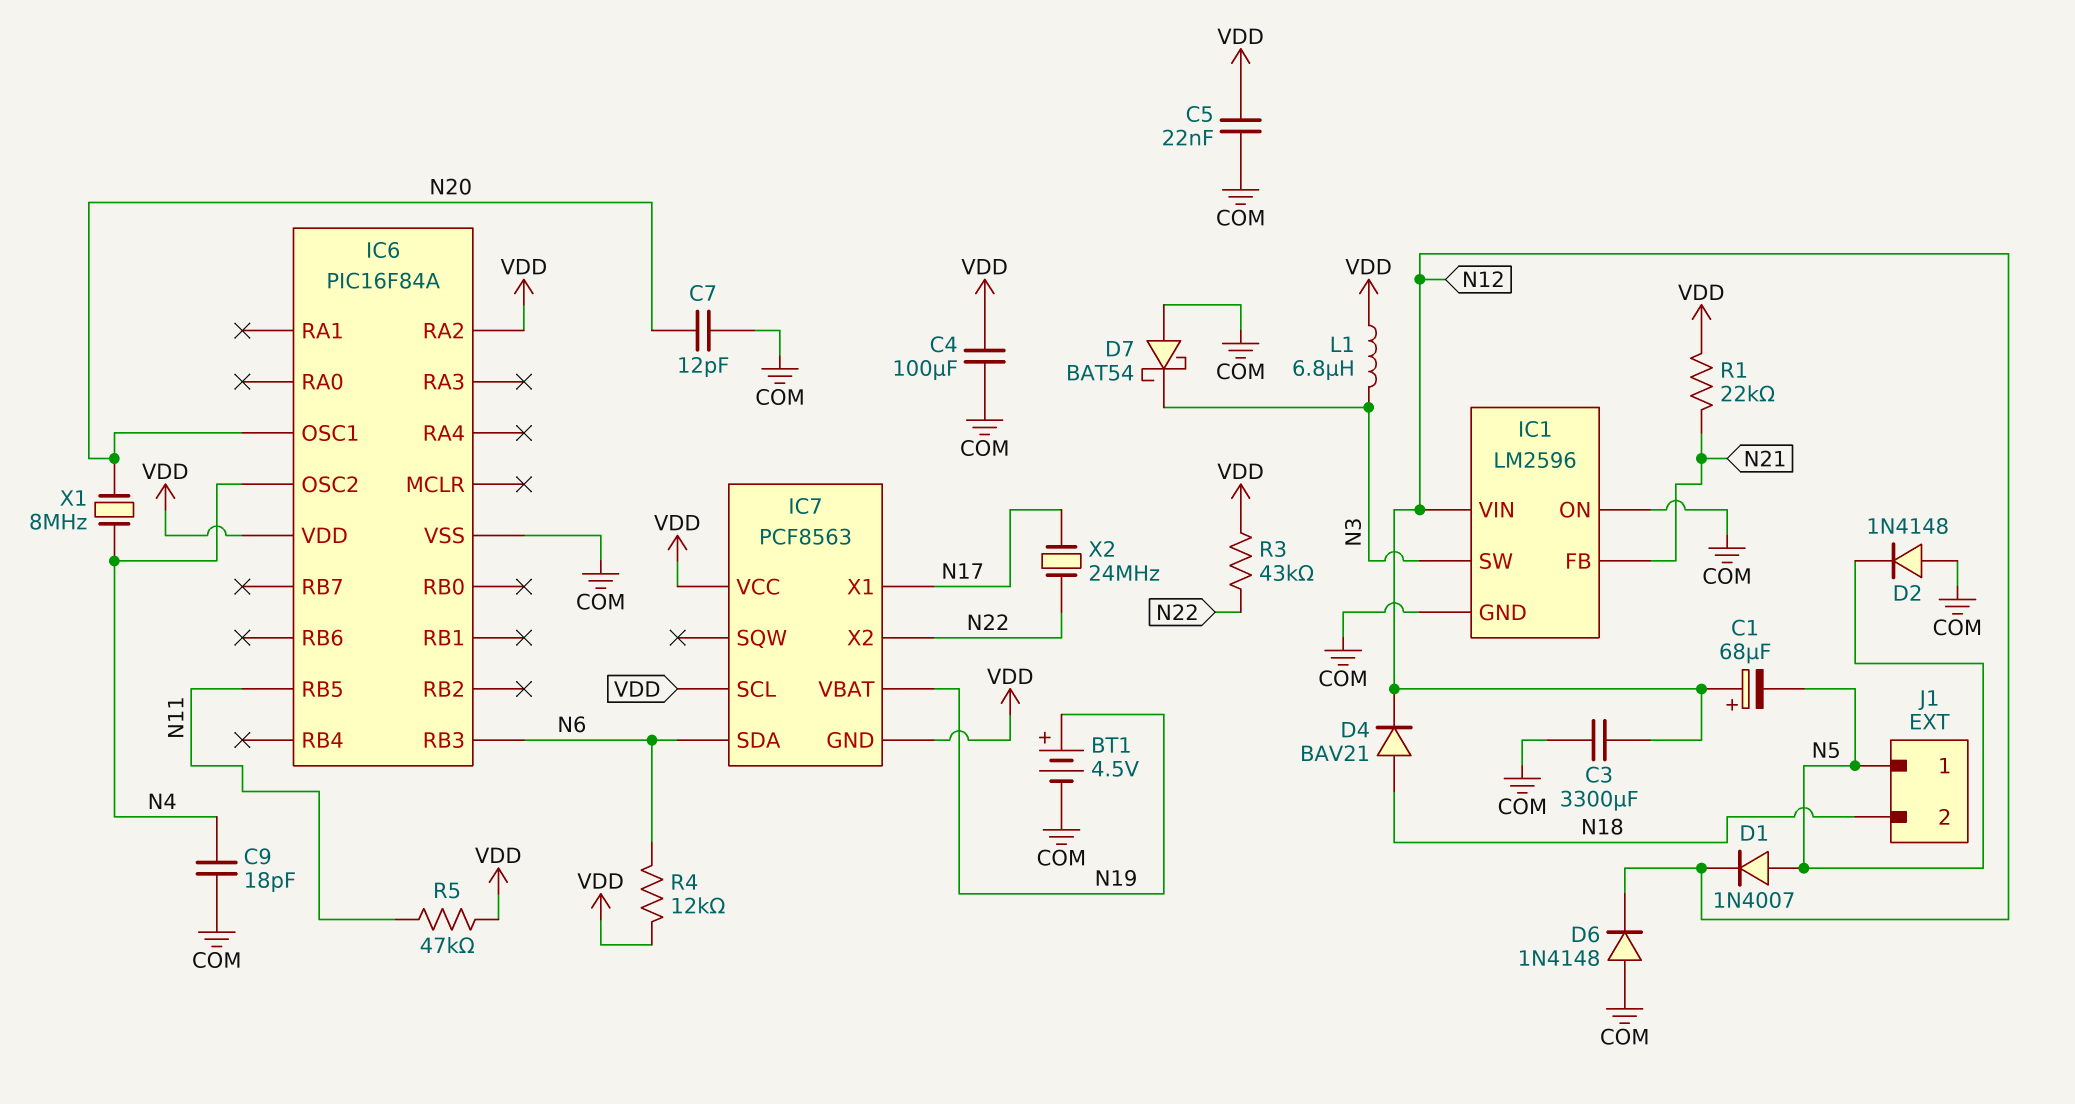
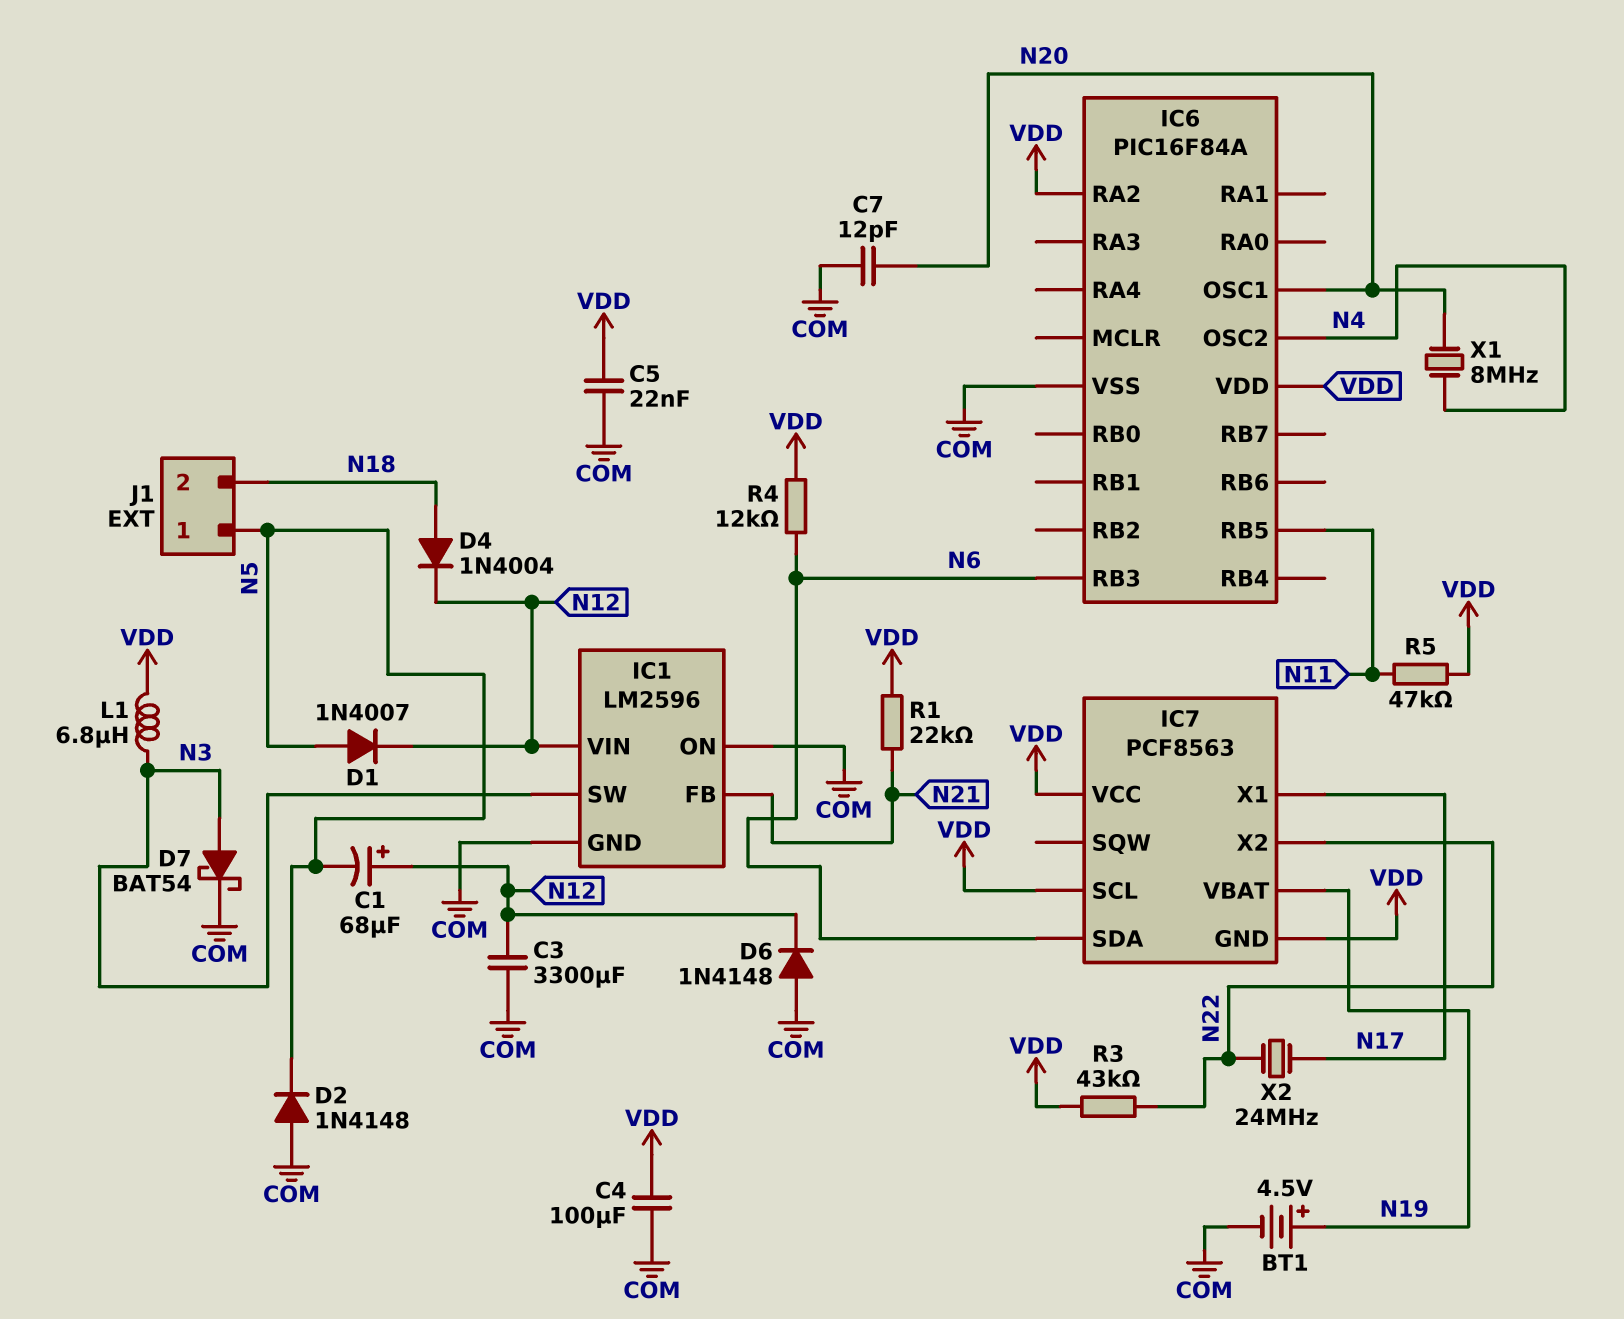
C9: 18pF (COM, N4) -> none
D4: diode BAV21 (A N18, K N12) -> diode 1N4004 (A N18, K N12)
D7: schottky BAT54 (A COM, K N3) -> schottky BAT54 (A N3, K COM)

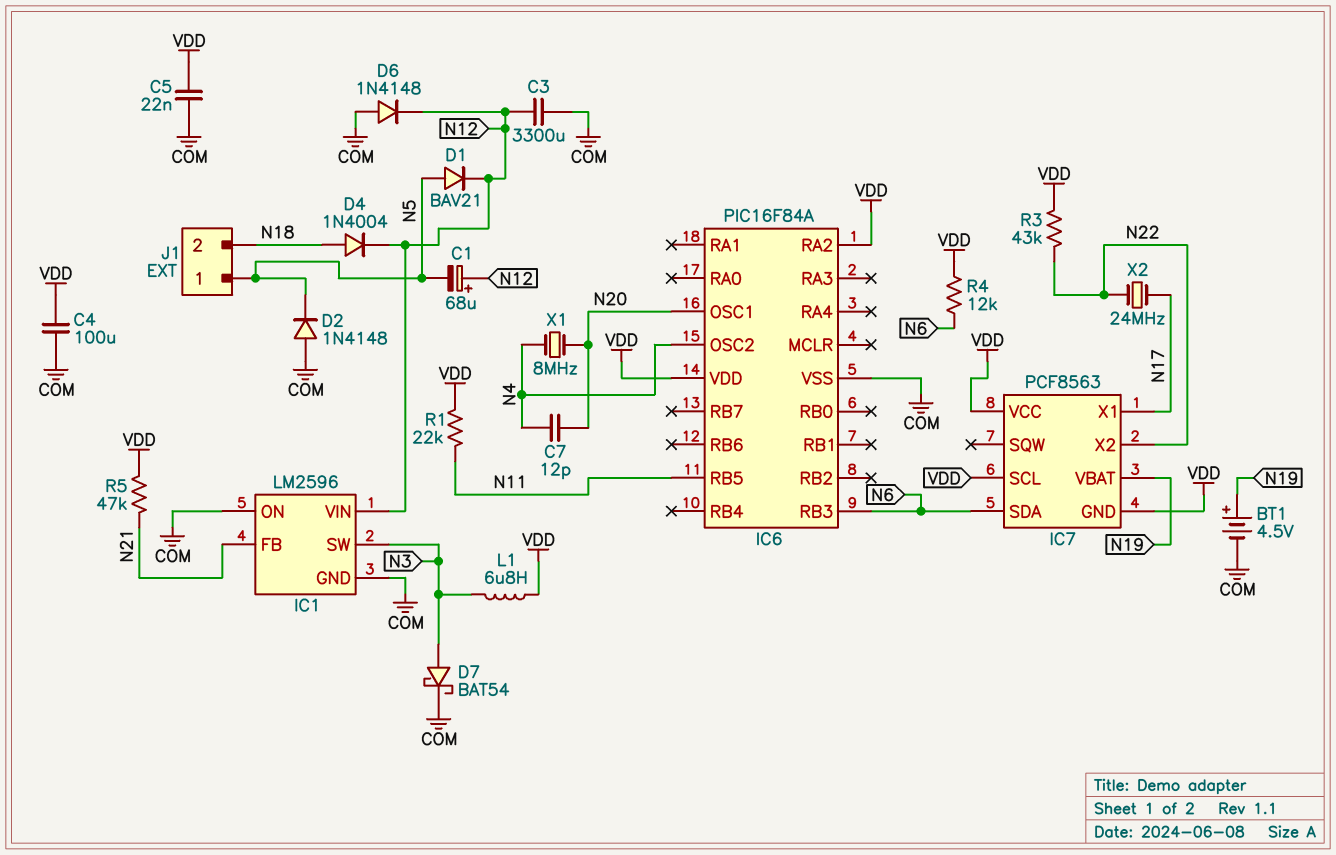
C7: 12pF (COM, N20) -> 12pF (N4, N20)
D1: diode 1N4007 (A N5, K N12) -> diode BAV21 (A N5, K N12)
R1: 22k (N21, VDD) -> 22k (N11, VDD)
R5: 47k (N11, VDD) -> 47k (N21, VDD)

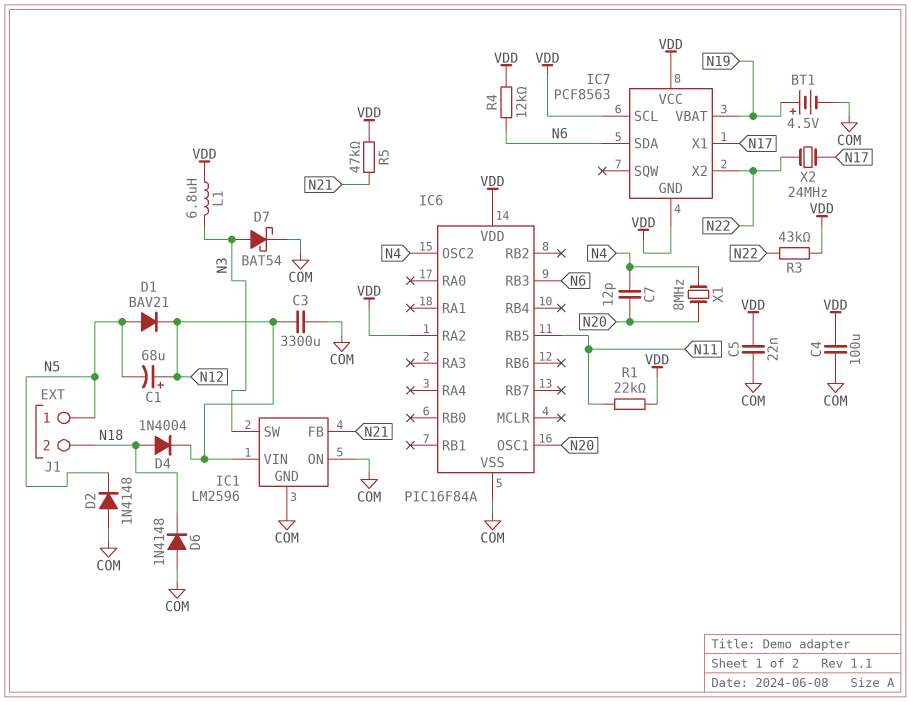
D6: diode 1N4148 (A COM, K N12) -> diode 1N4148 (A COM, K N18)

